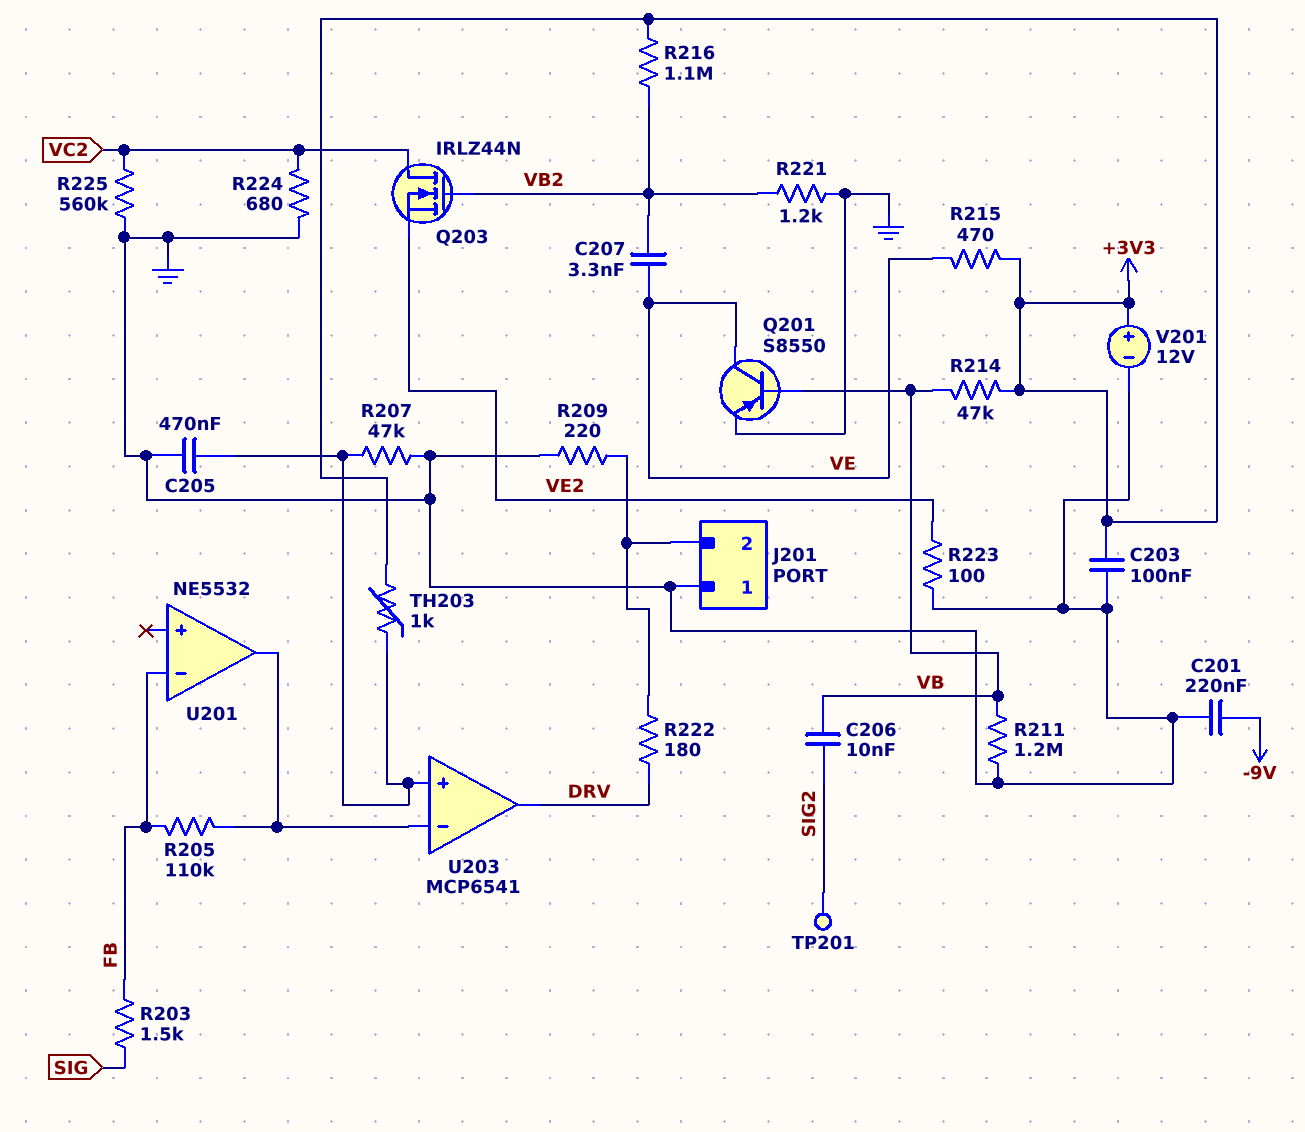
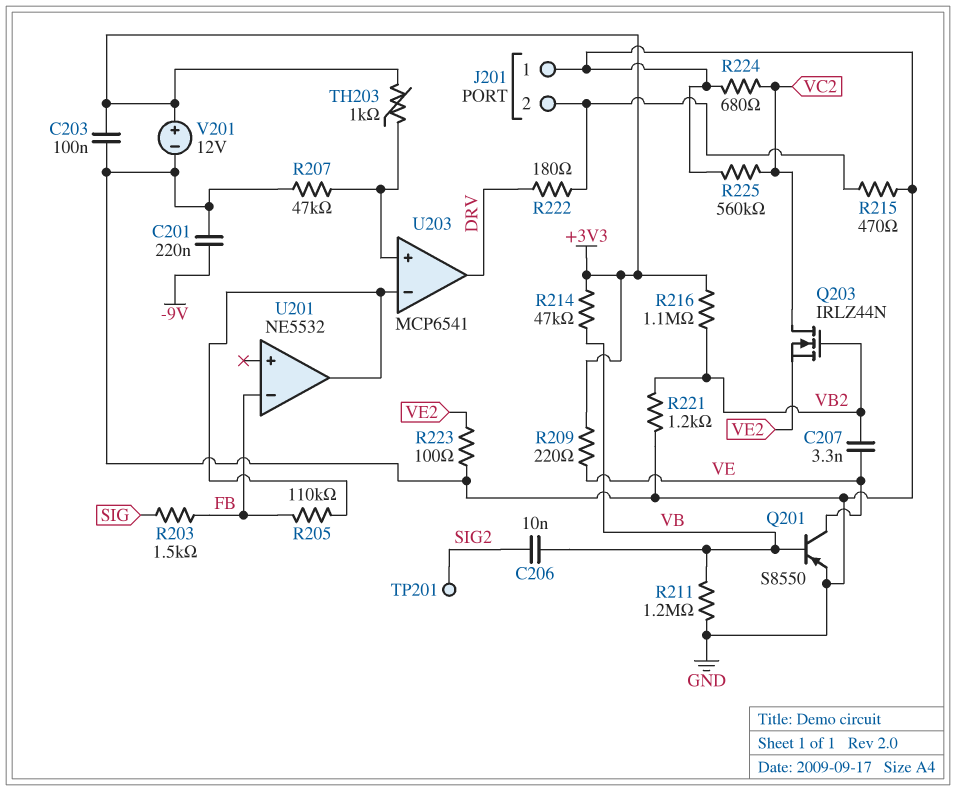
C205: 470nF (GND, U203/in+) -> none
R209: 220 (GND, J201/2) -> 220 (+3V3, VE)
R215: 470 (+3V3, VE) -> 470 (GND, J201/2)

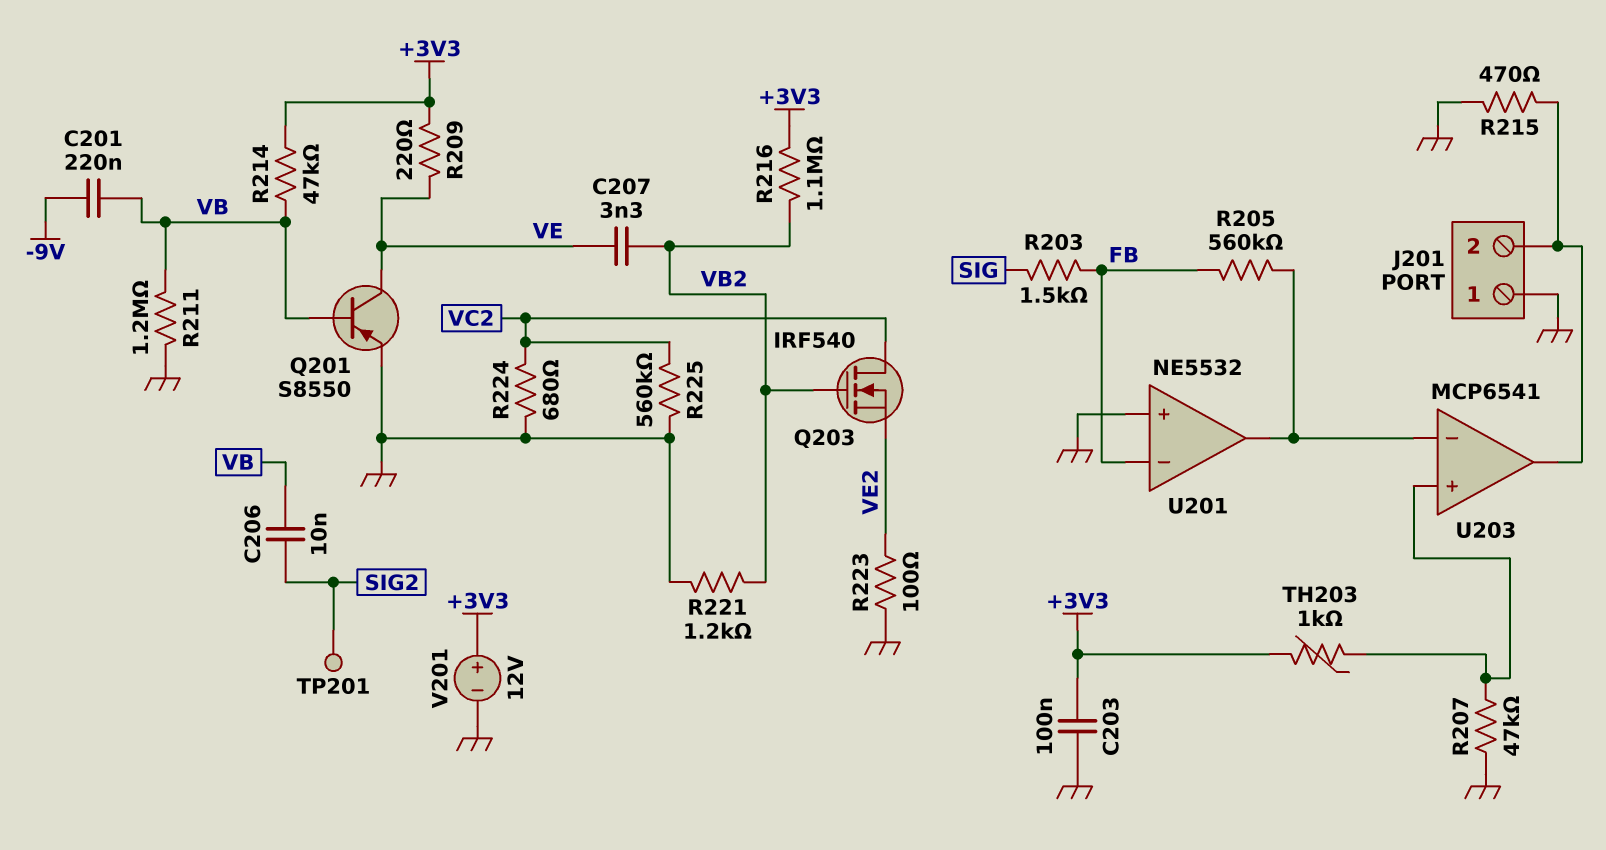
C201: 220nF (-9V, GND) -> 220nF (-9V, VB)
Q203: NMOS IRLZ44N (G VB2, D VC2, S VE2) -> NMOS IRF540 (G VB2, D VC2, S VE2)
R205: 110k (FB, U201/out) -> 560k (FB, U201/out)
R222: 180 (DRV, J201/2) -> none
U201 pin in+: none -> GND
U203 pin out: DRV -> J201/2

